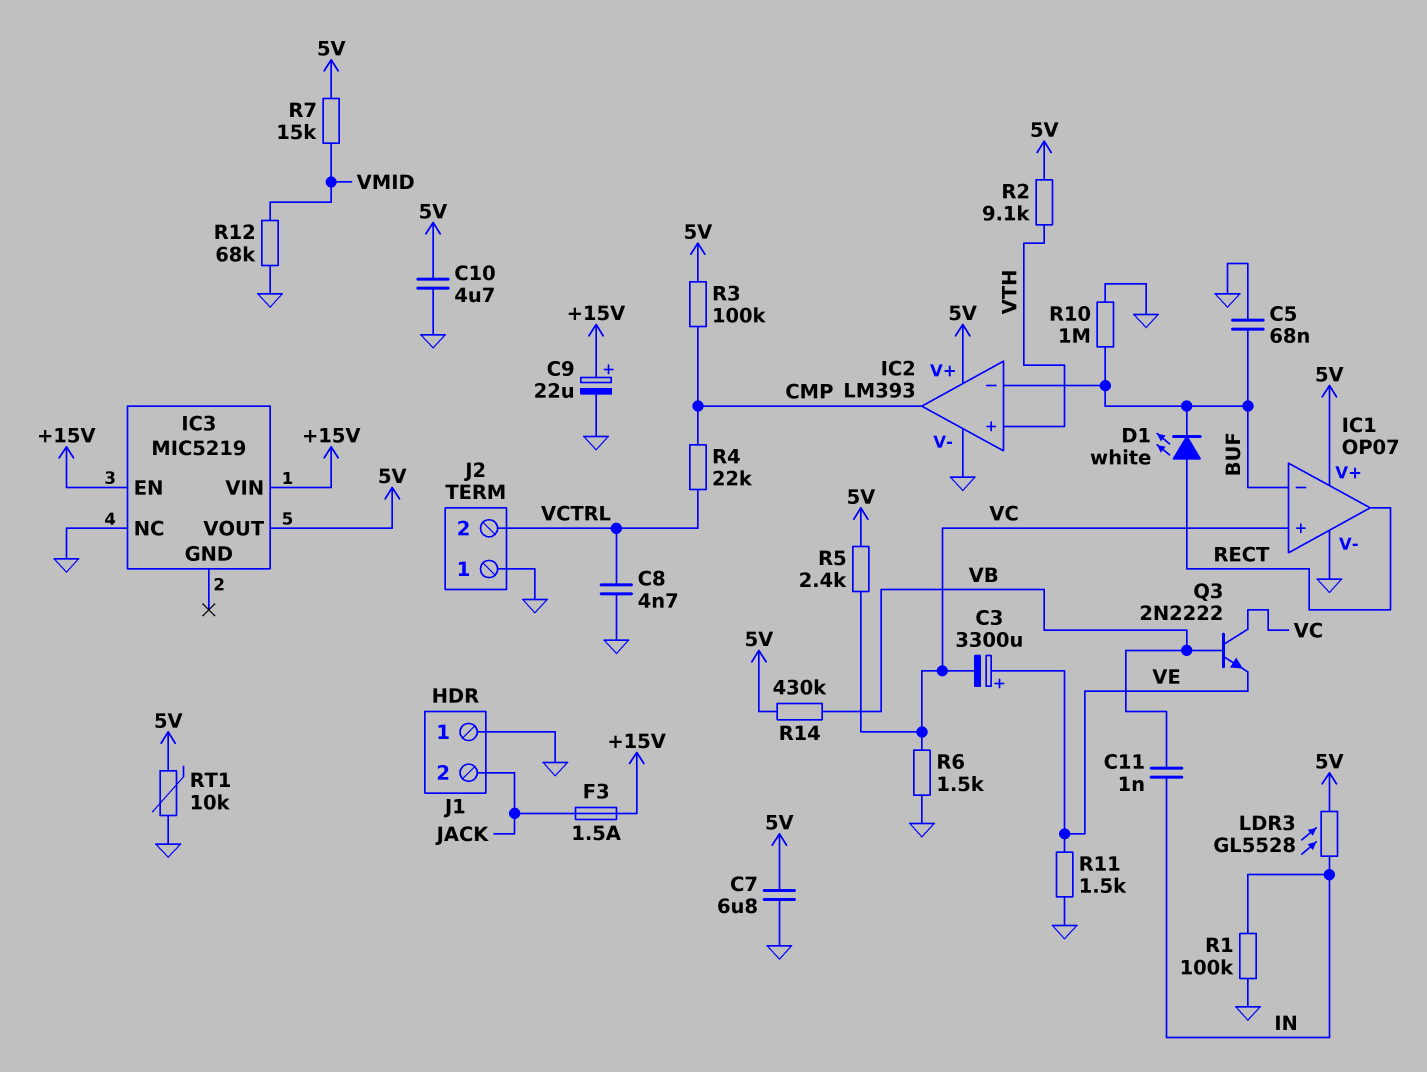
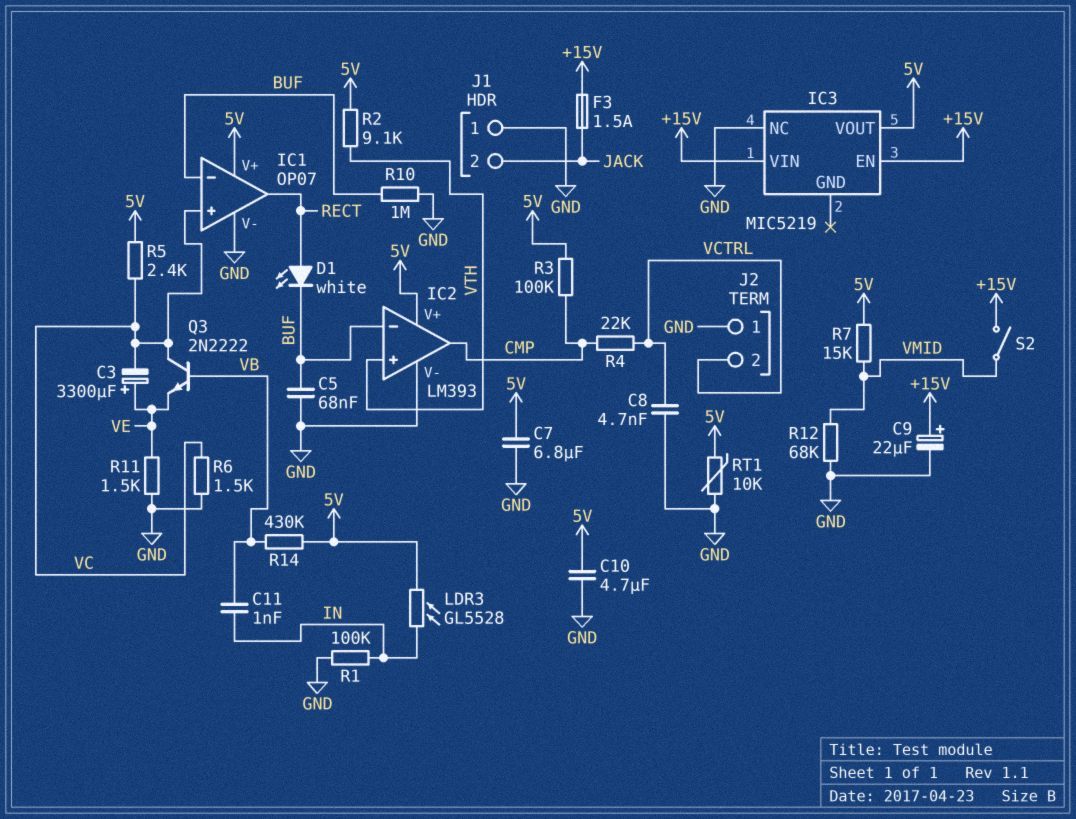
S2: none -> switch (+15V, VMID)

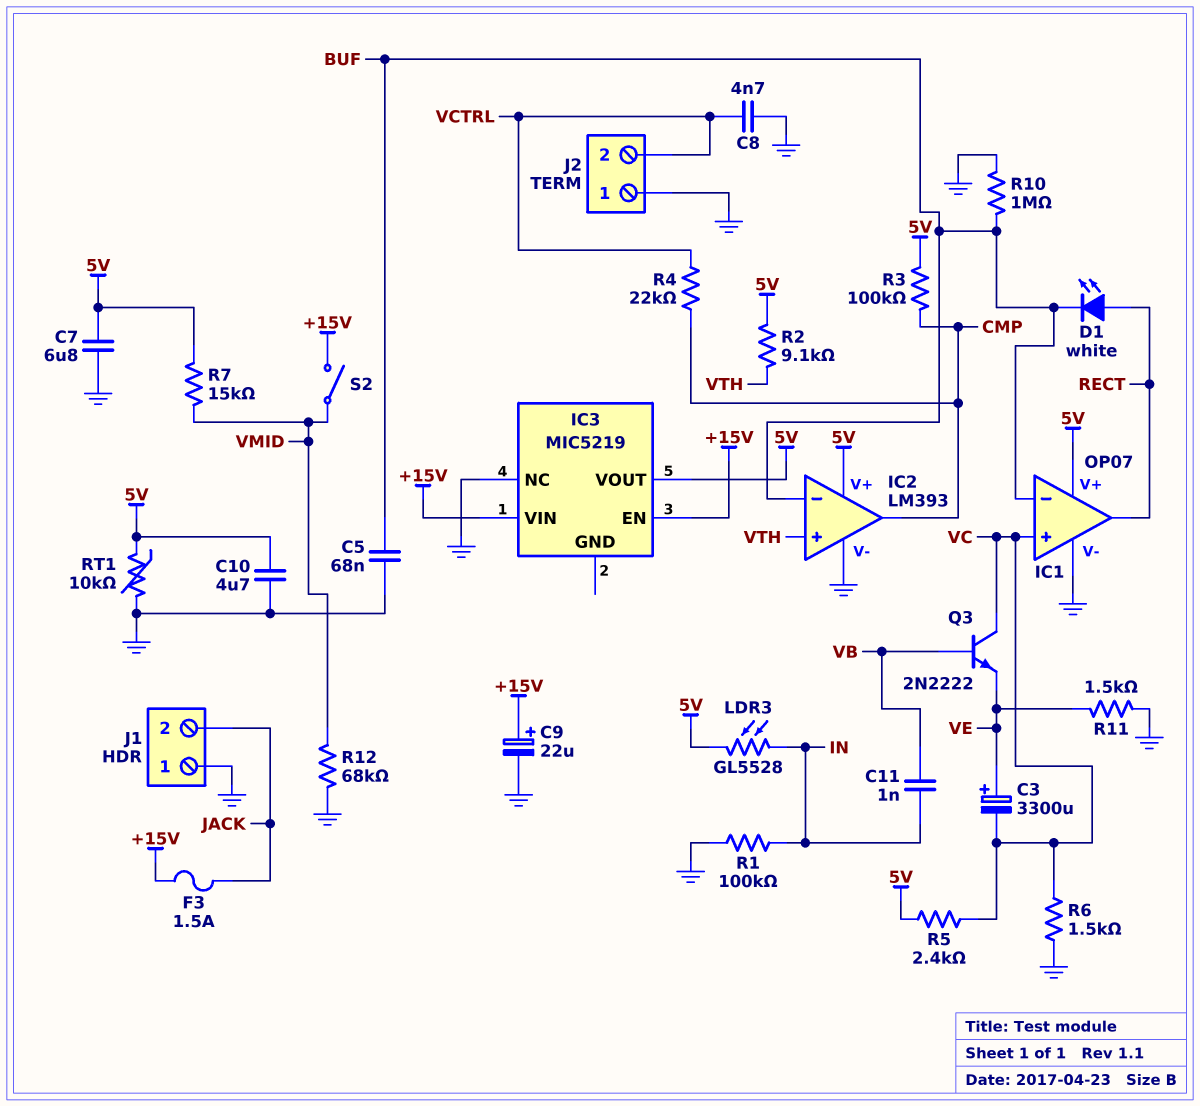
R14: 430k (5V, VB) -> none

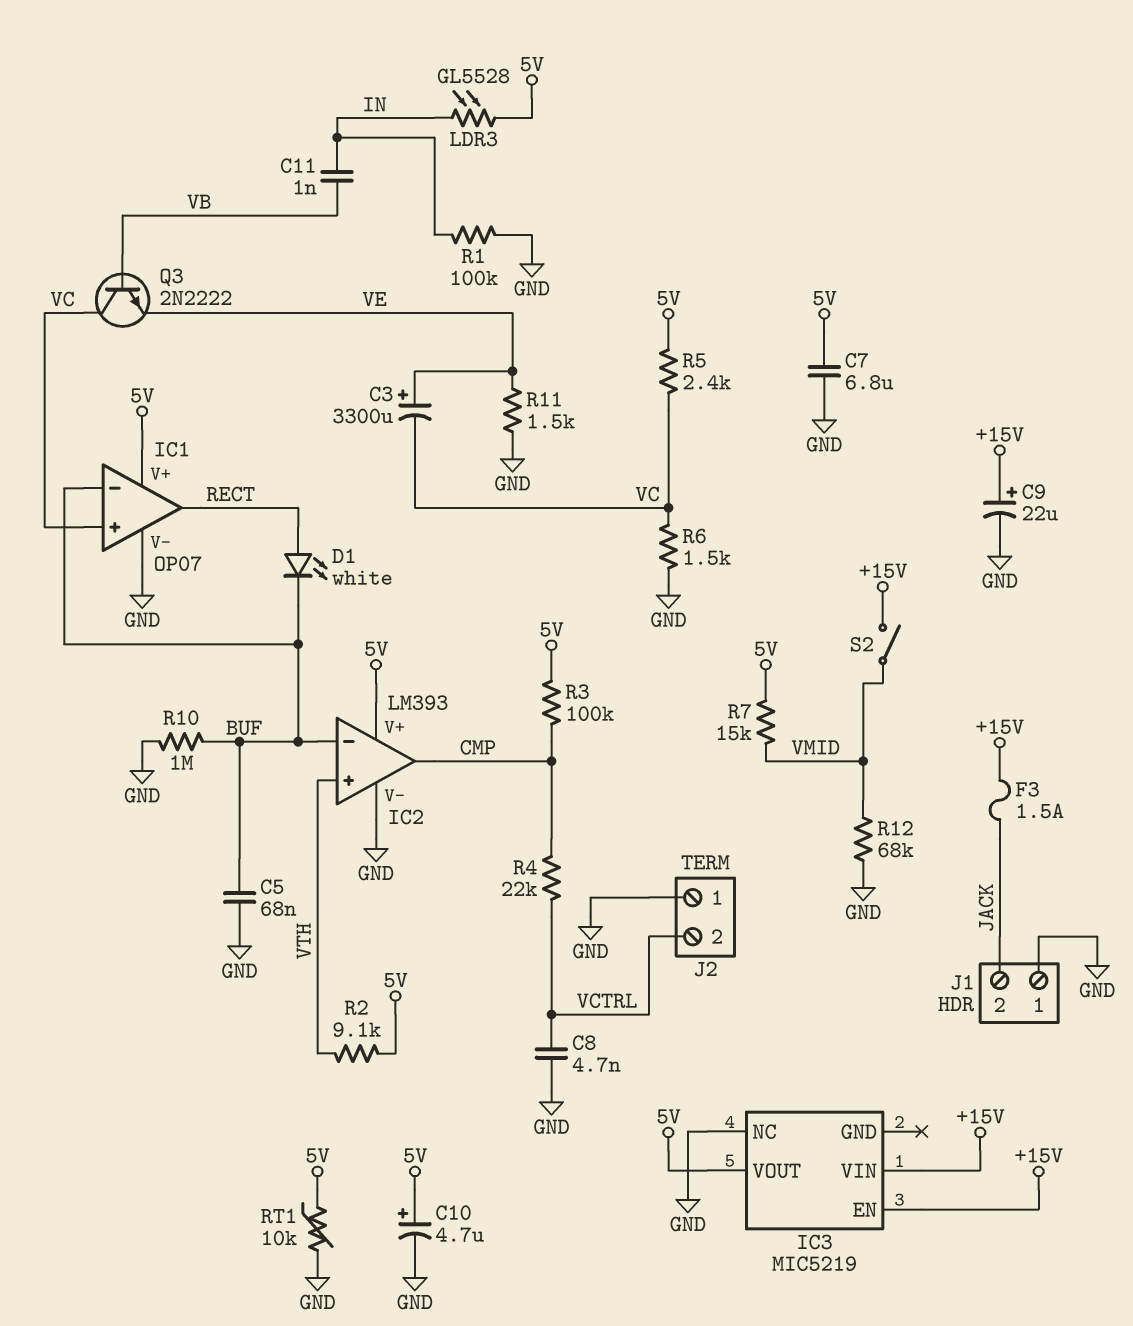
C10: 4.7uF (5V, GND) -> 4.7uF (plus 5V, minus GND)

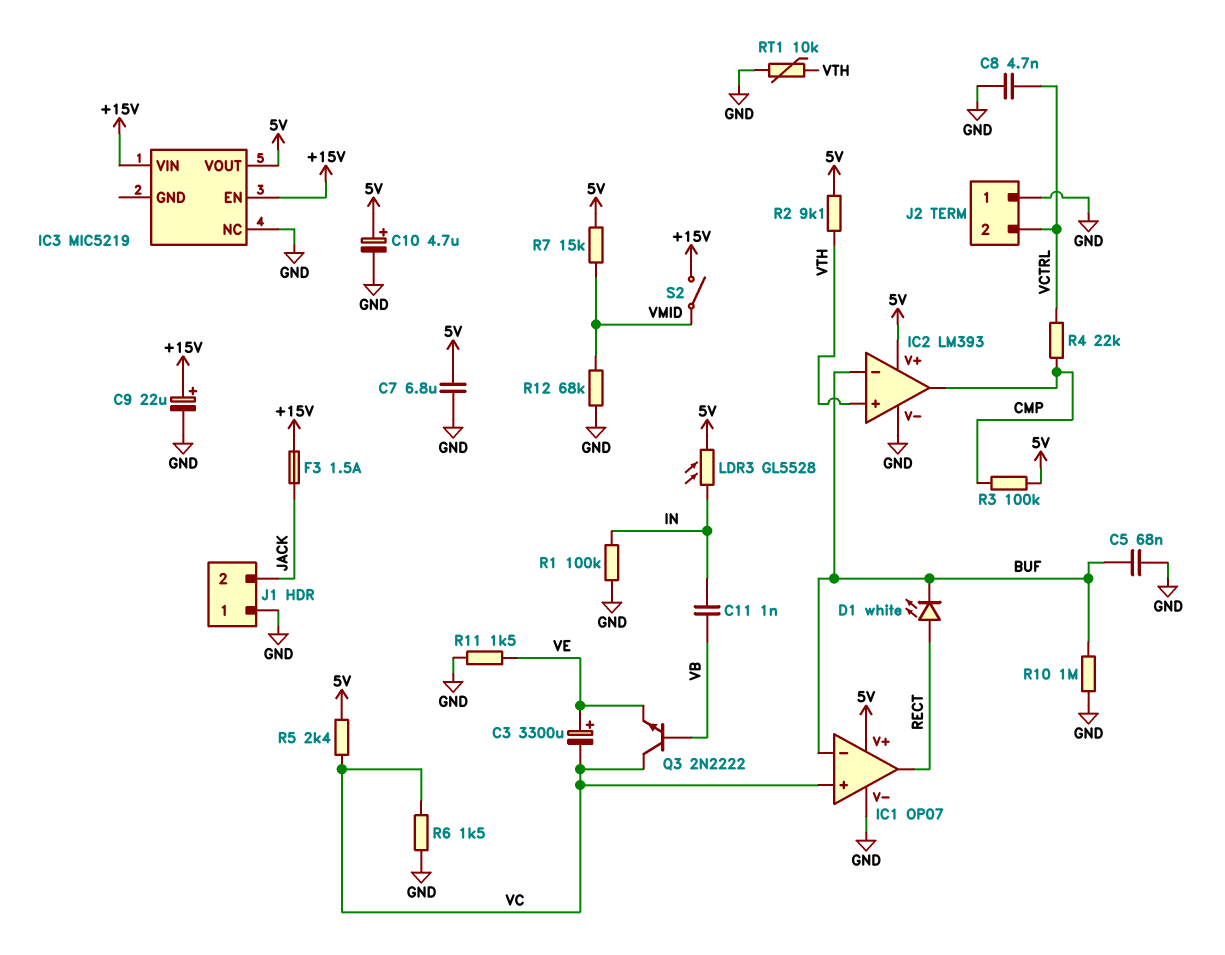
RT1: 10k (5V, GND) -> 10k (GND, VTH)

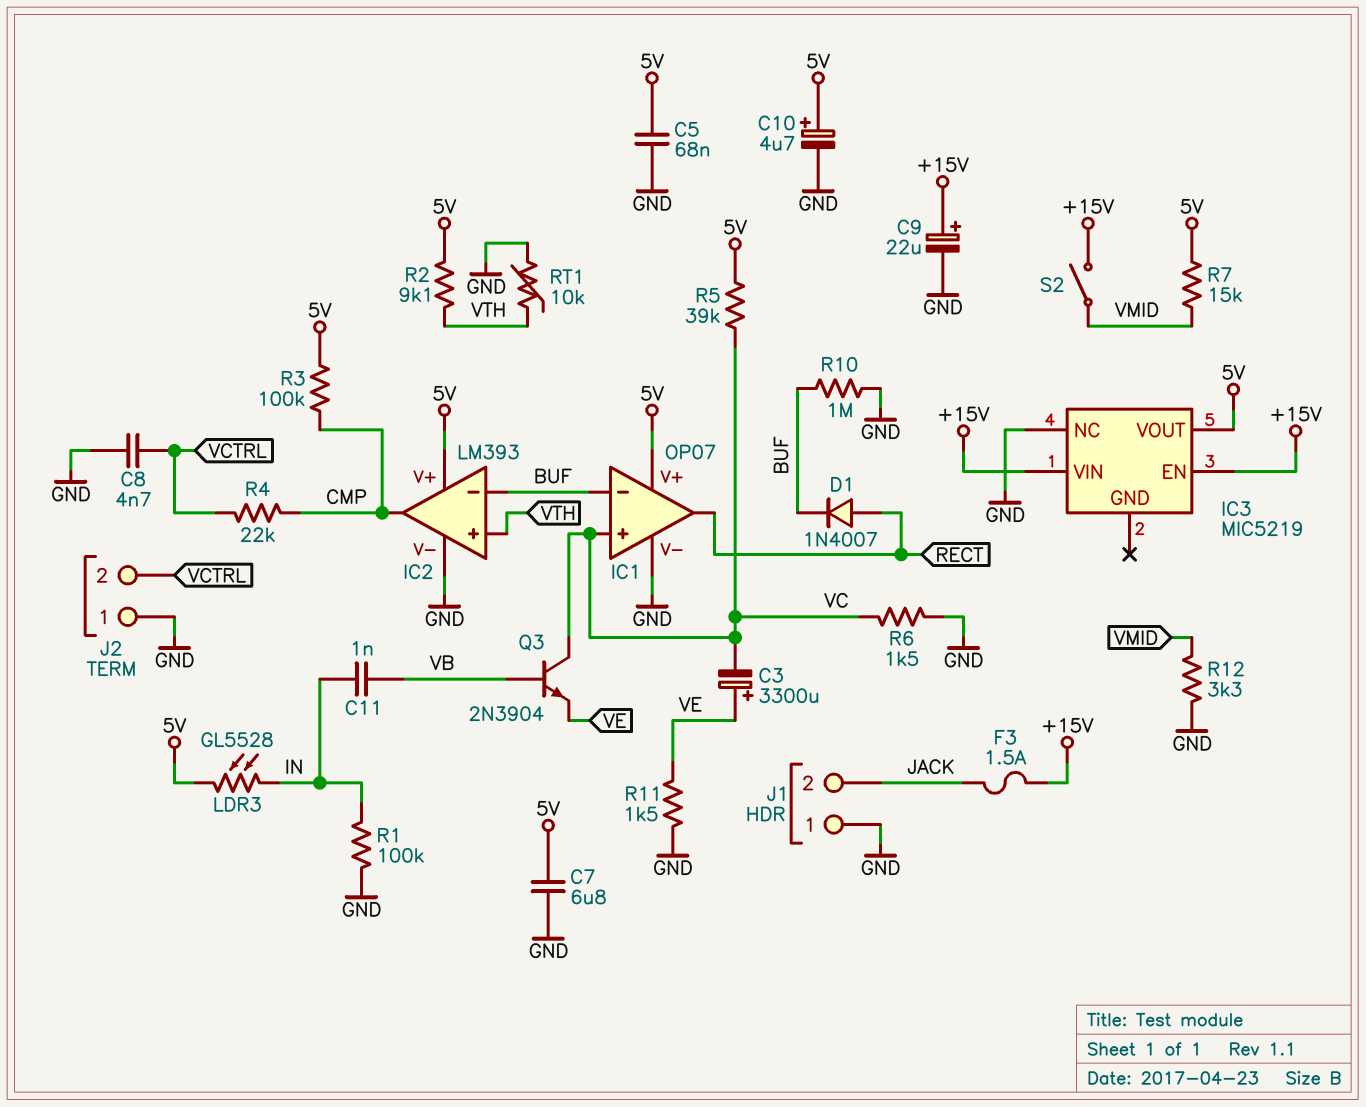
C5: 68nF (BUF, GND) -> 68nF (5V, GND)
D1: LED white (A RECT, K BUF) -> diode 1N4007 (A RECT, K BUF)
Q3: NPN 2N2222 (B VB, C VC, E VE) -> NPN 2N3904 (B VB, C VC, E VE)
R5: 2.4k (5V, VC) -> 39k (5V, VC)
R12: 68k (GND, VMID) -> 3.3k (GND, VMID)

